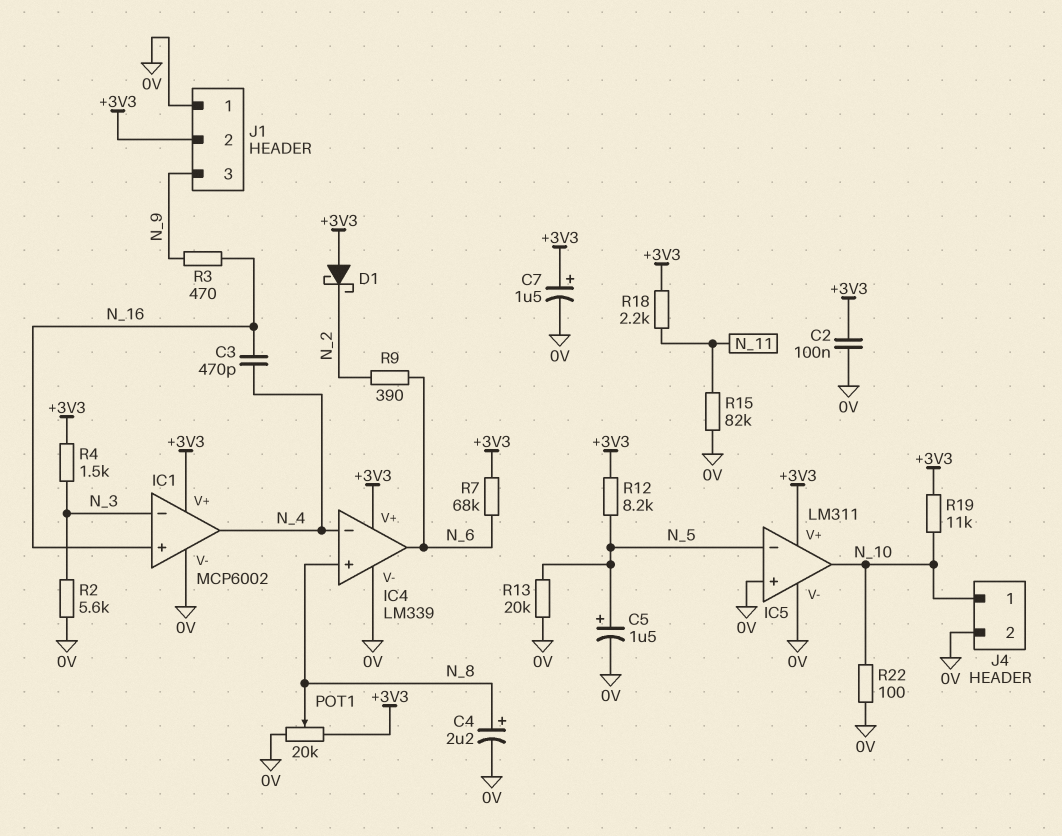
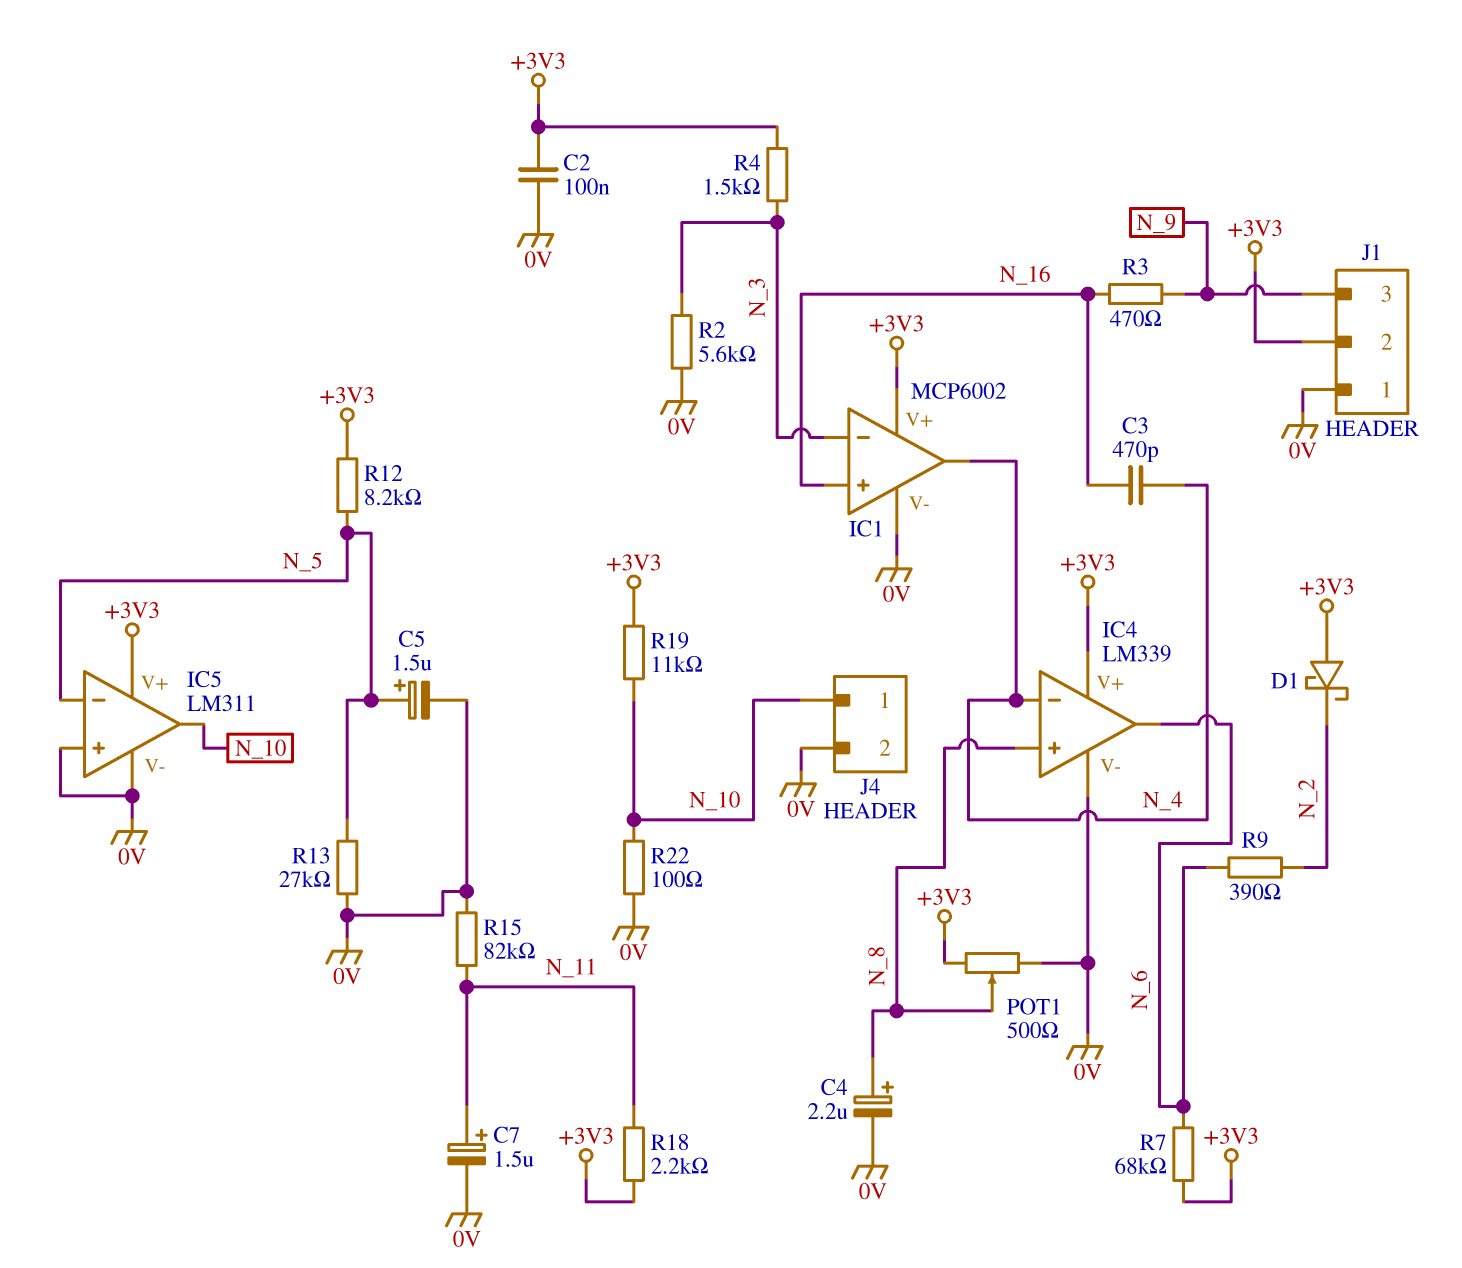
C7: 1.5uF (plus +3V3, minus 0V) -> 1.5uF (plus N_11, minus 0V)
POT1: 20k (+3V3, 0V, wiper N_8) -> 500 (+3V3, 0V, wiper N_8)
R13: 20k (0V, N_5) -> 27k (0V, N_5)

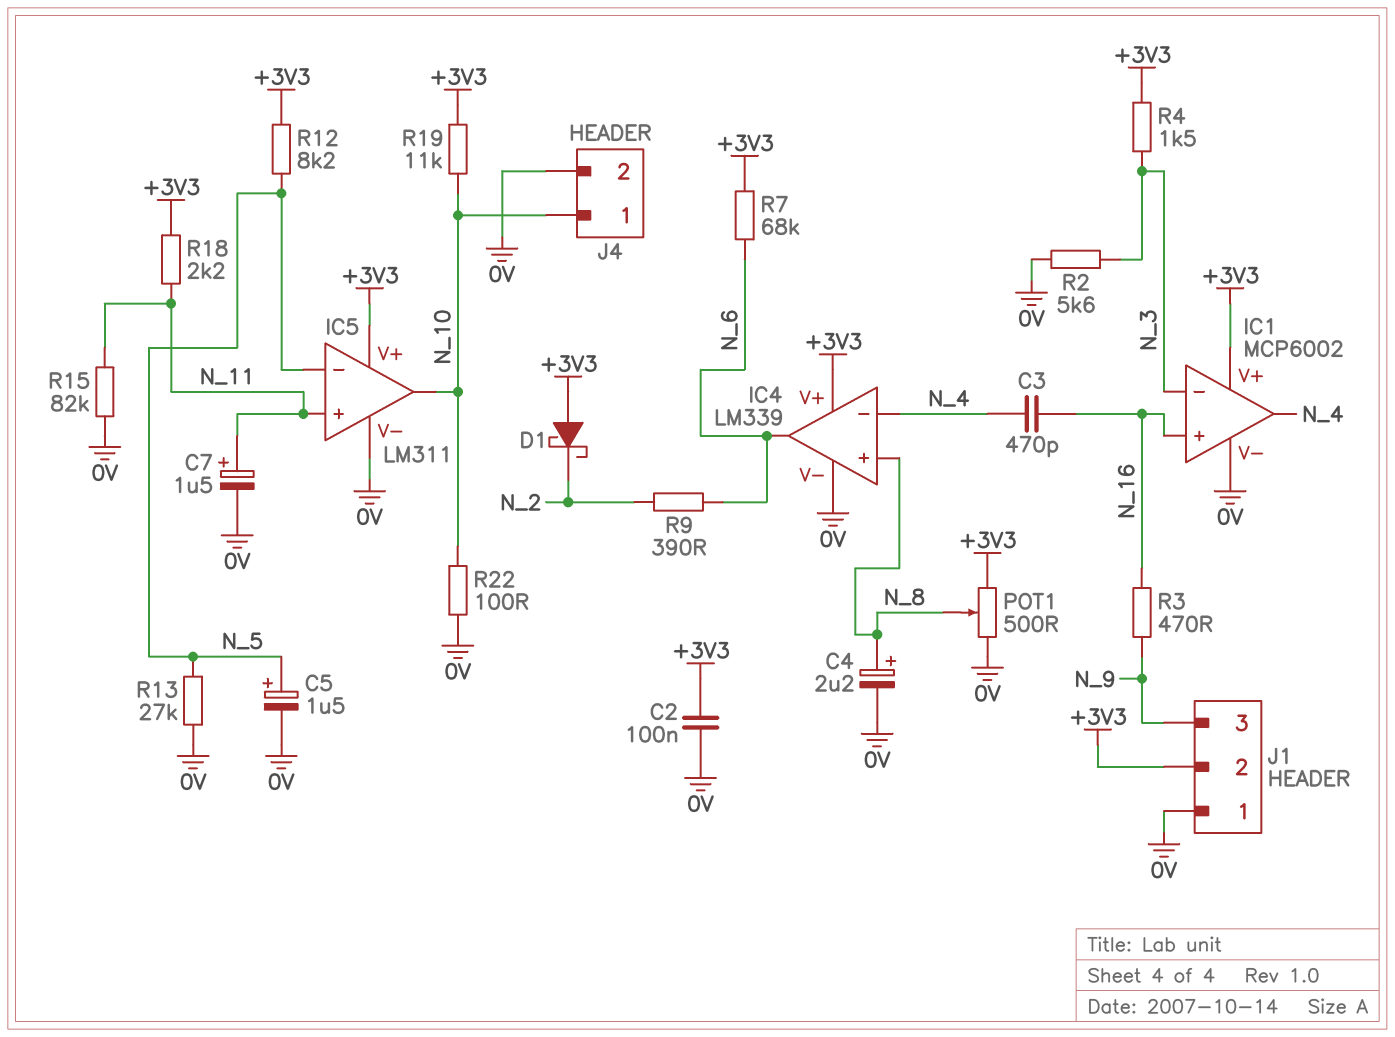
IC5 pin in+: 0V -> N_11

